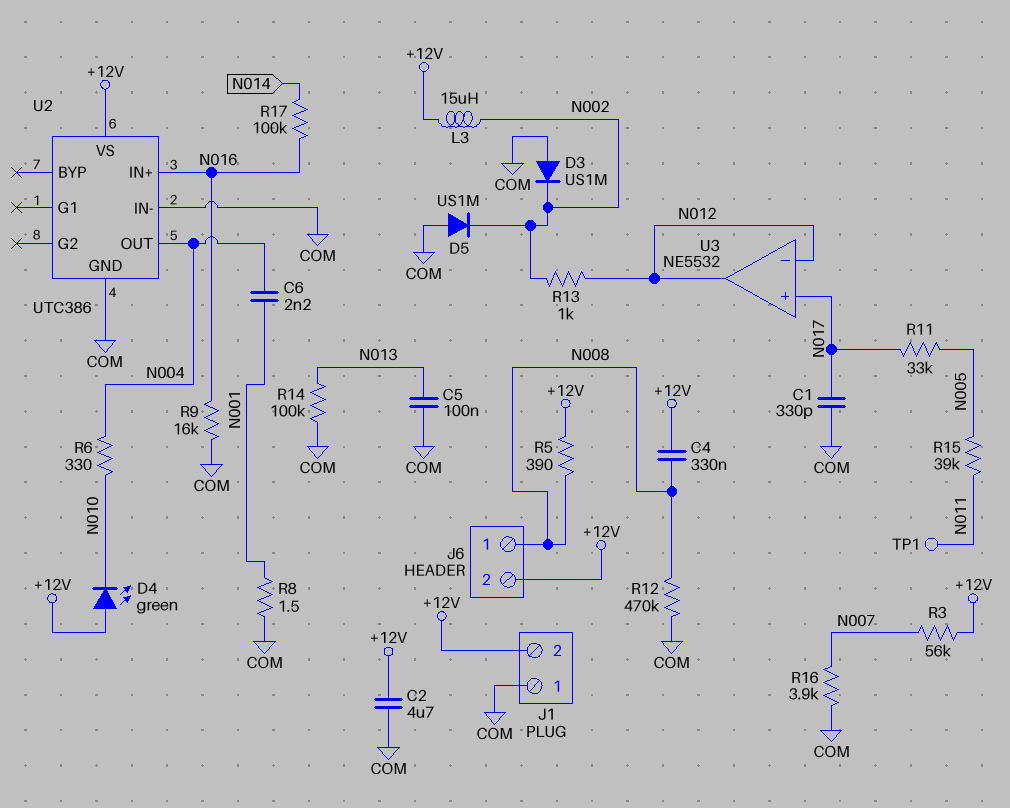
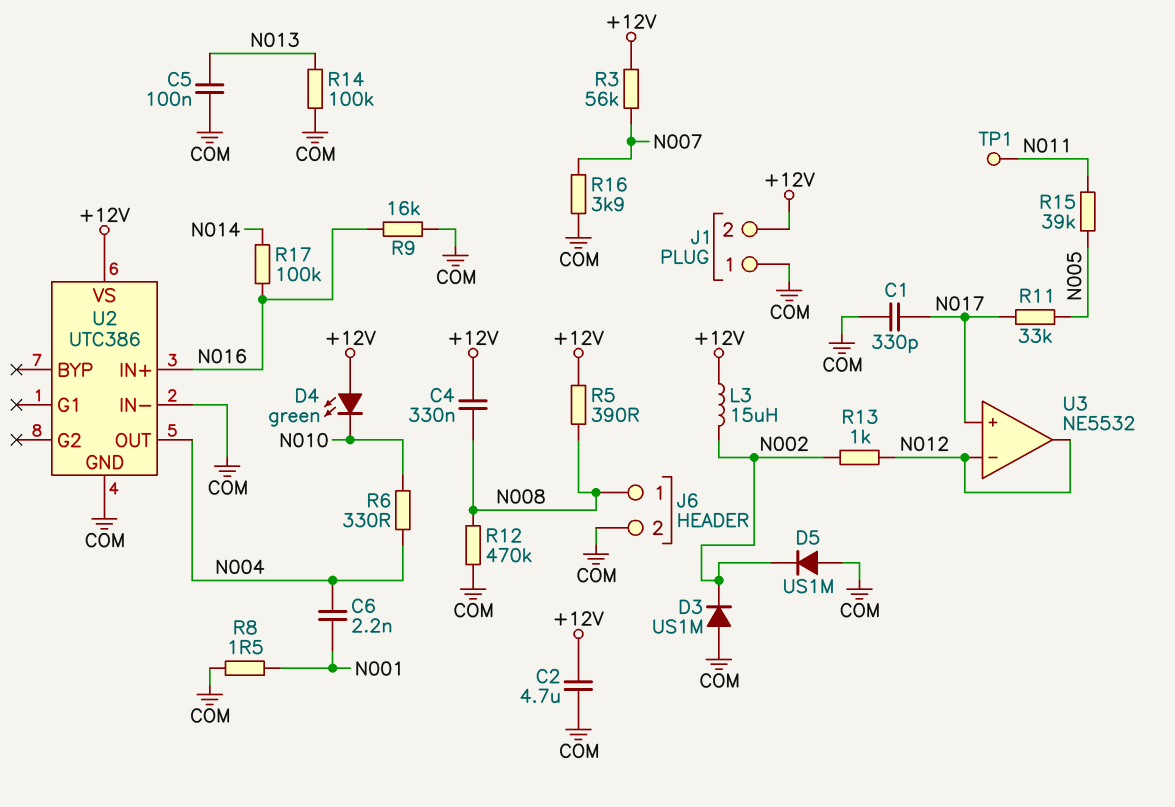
J6 pin 2: +12V -> COM

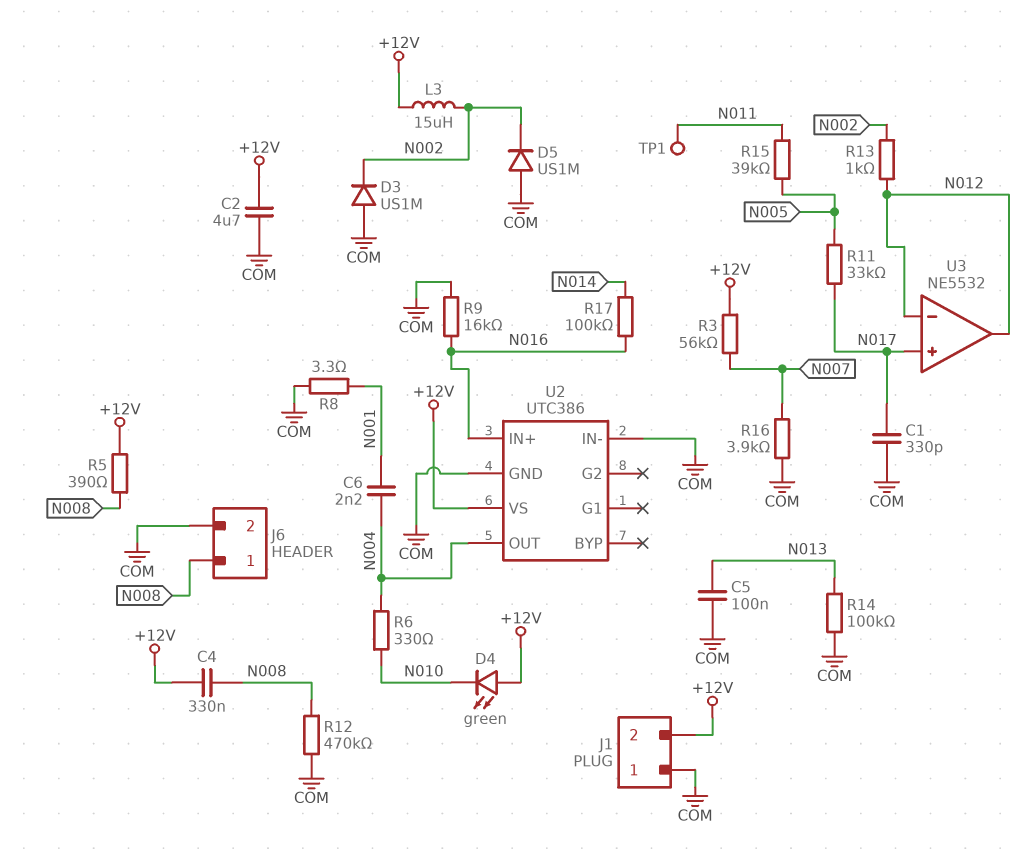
R8: 1.5 (COM, N001) -> 3.3 (COM, N001)

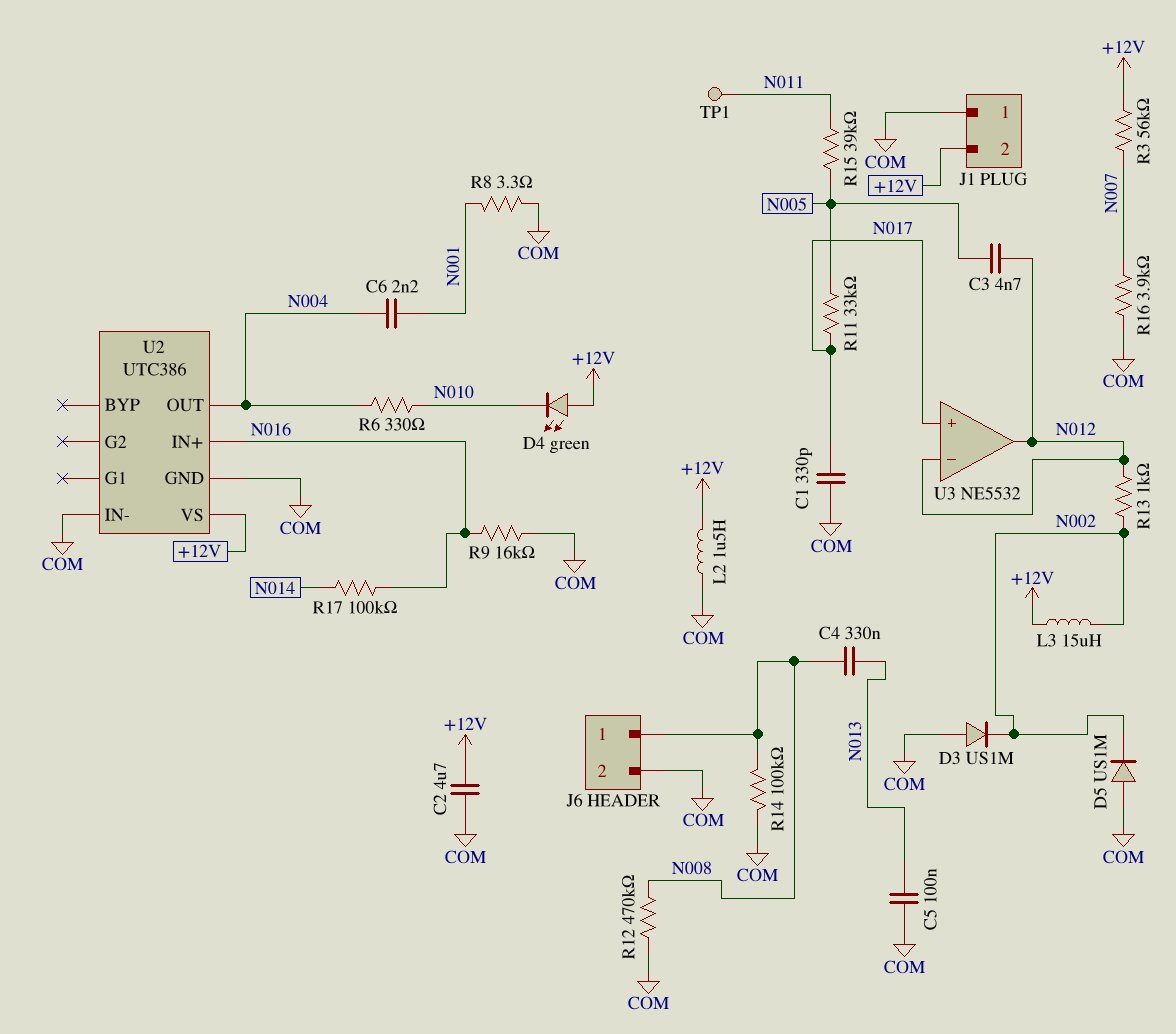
C3: none -> 4.7nF (N005, N012)
C4: 330nF (+12V, N008) -> 330nF (N008, N013)
L2: none -> 1.5uH (+12V, COM)
R5: 390 (+12V, N008) -> none
R14: 100k (COM, N013) -> 100k (COM, N008)

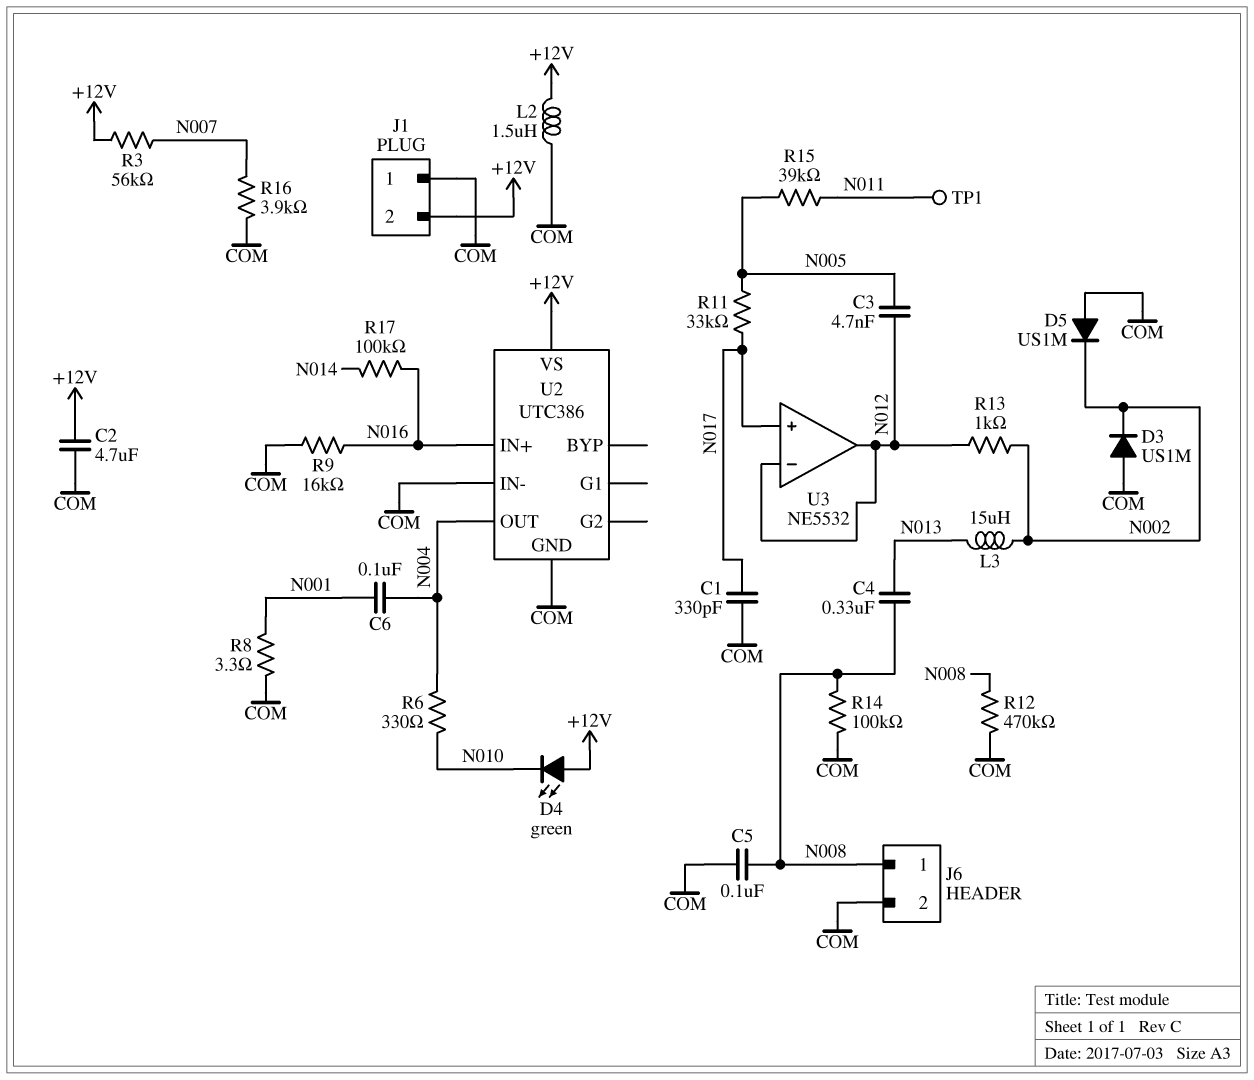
C5: 100nF (COM, N013) -> 100nF (COM, N008)
C6: 2.2nF (N001, N004) -> 100nF (N001, N004)
L3: 15uH (+12V, N002) -> 15uH (N002, N013)

